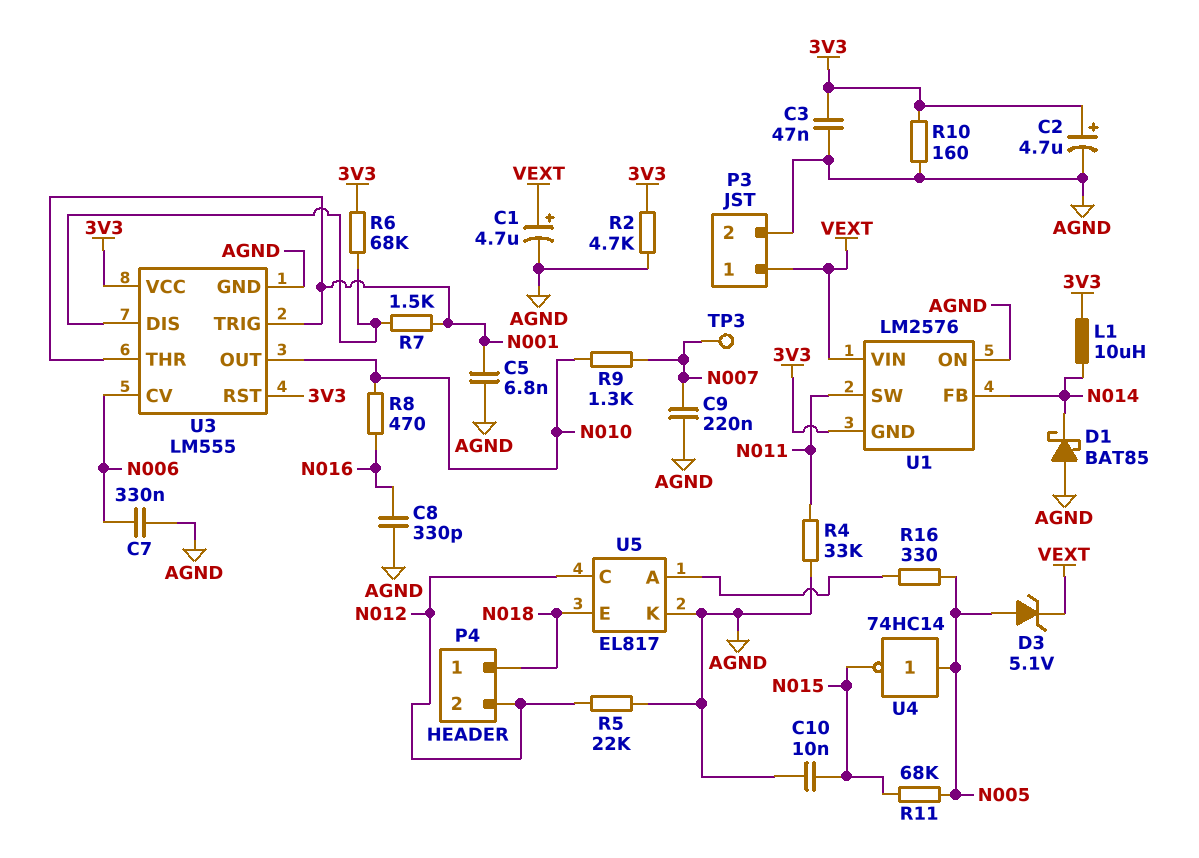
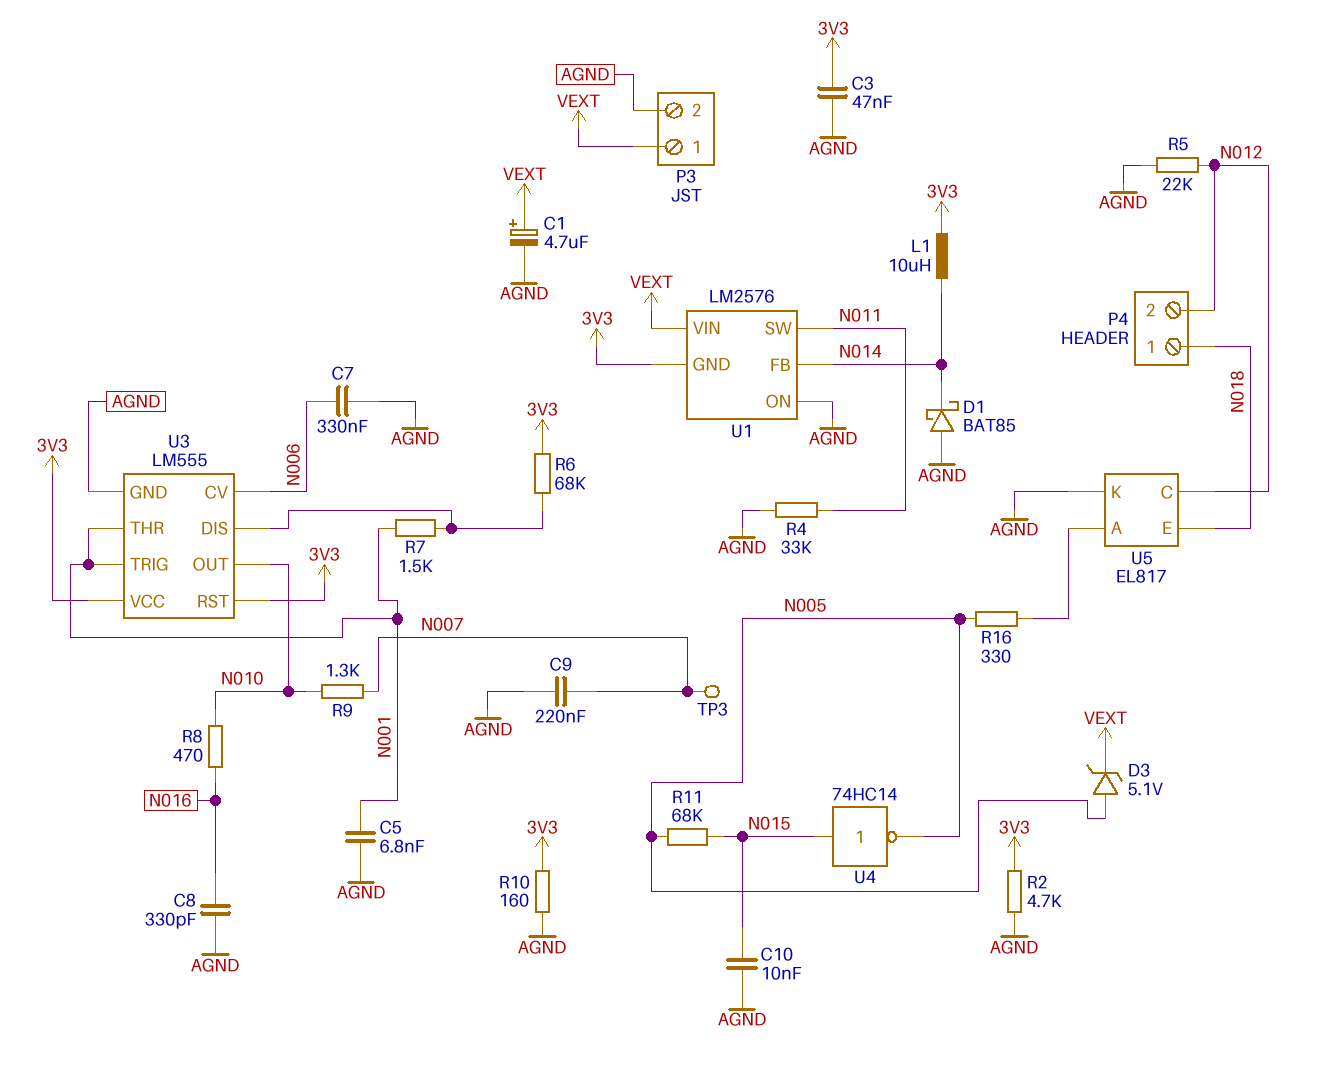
C2: 4.7uF (plus 3V3, minus AGND) -> none
U4: NOT 74HC14 (in N005, out N015) -> NOT 74HC14 (in N015, out N005)

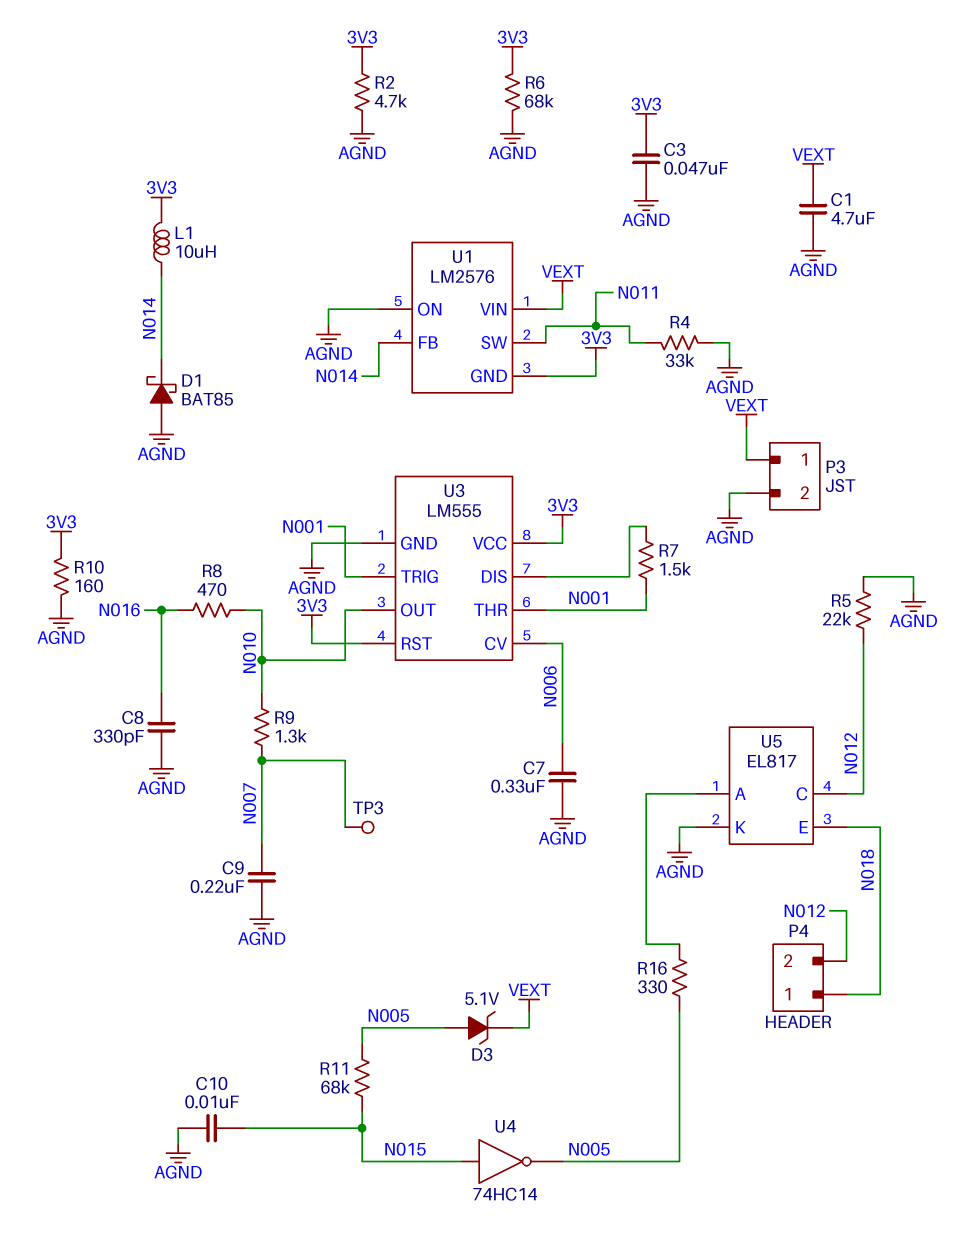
C1: 4.7uF (plus VEXT, minus AGND) -> 4.7uF (AGND, VEXT)
C5: 6.8nF (AGND, N001) -> none
R6: 68k (3V3, U3/DIS) -> 68k (3V3, AGND)

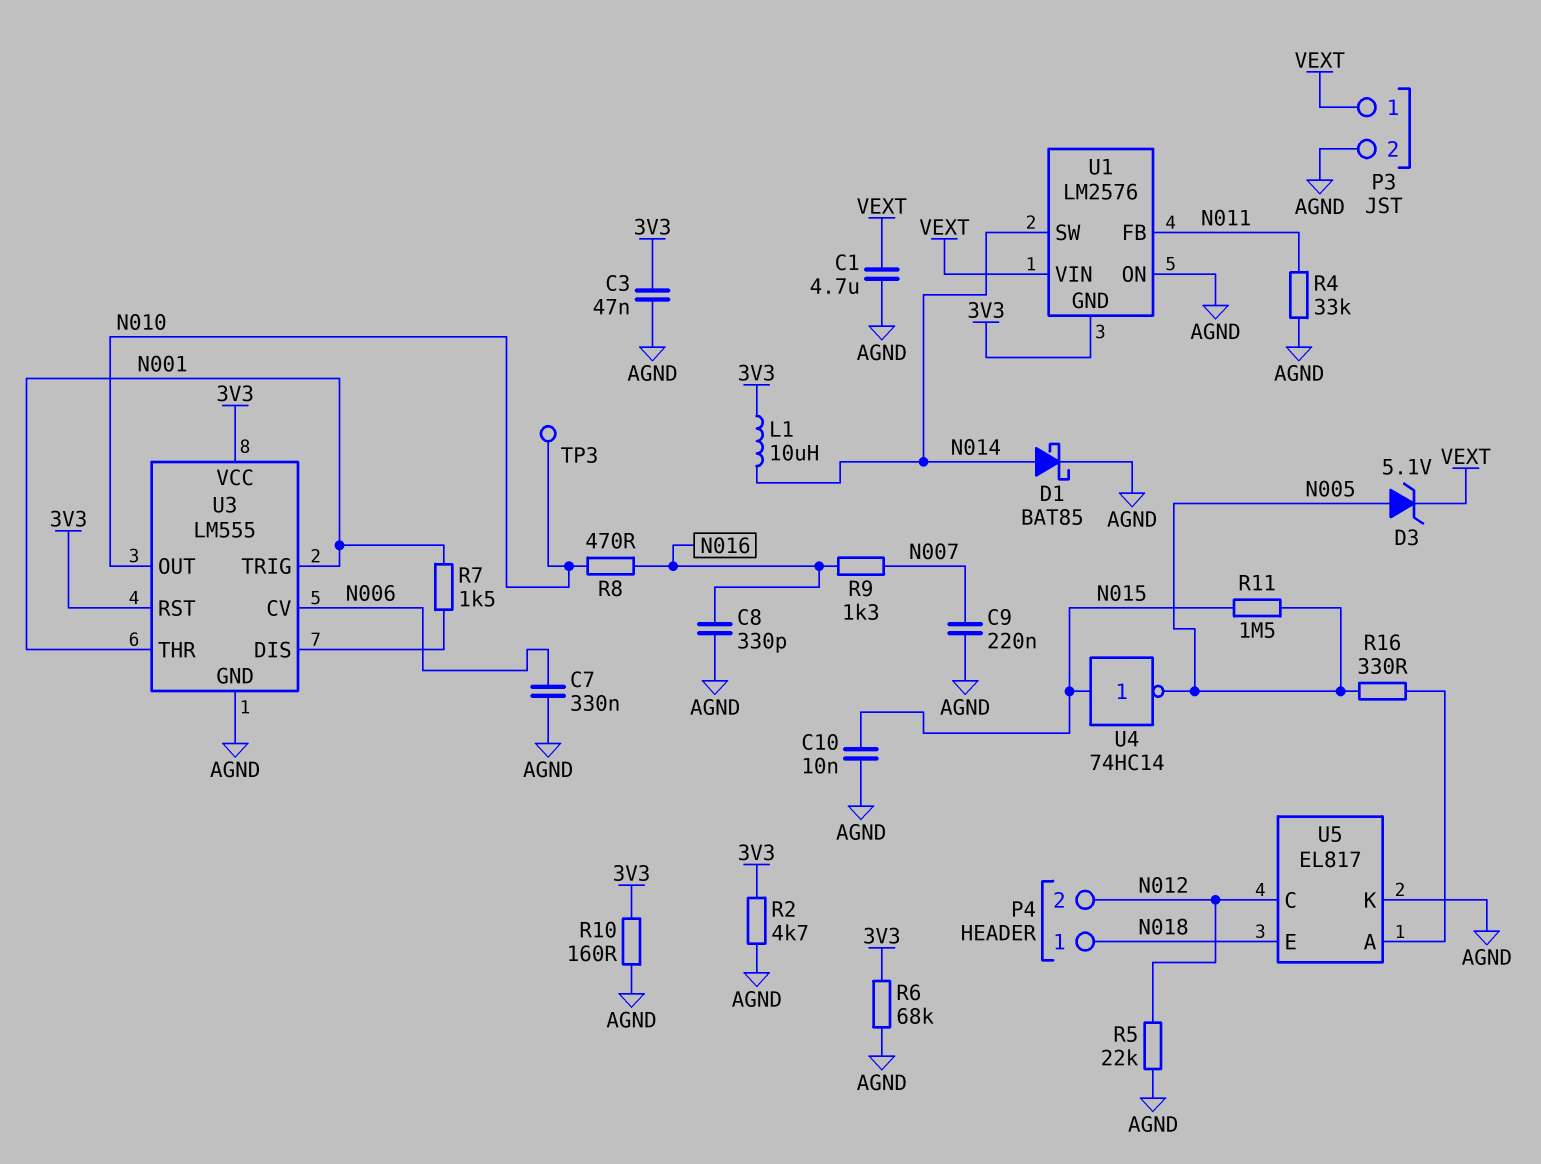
D1: schottky BAT85 (A AGND, K N014) -> schottky BAT85 (A N014, K AGND)
R9: 1.3k (N007, N010) -> 1.3k (N007, N016)
R11: 68k (N005, N015) -> 1.5M (N005, N015)
TP3: test point (N007) -> test point (N010)
U1 pin FB: N014 -> N011
U1 pin SW: N011 -> N014

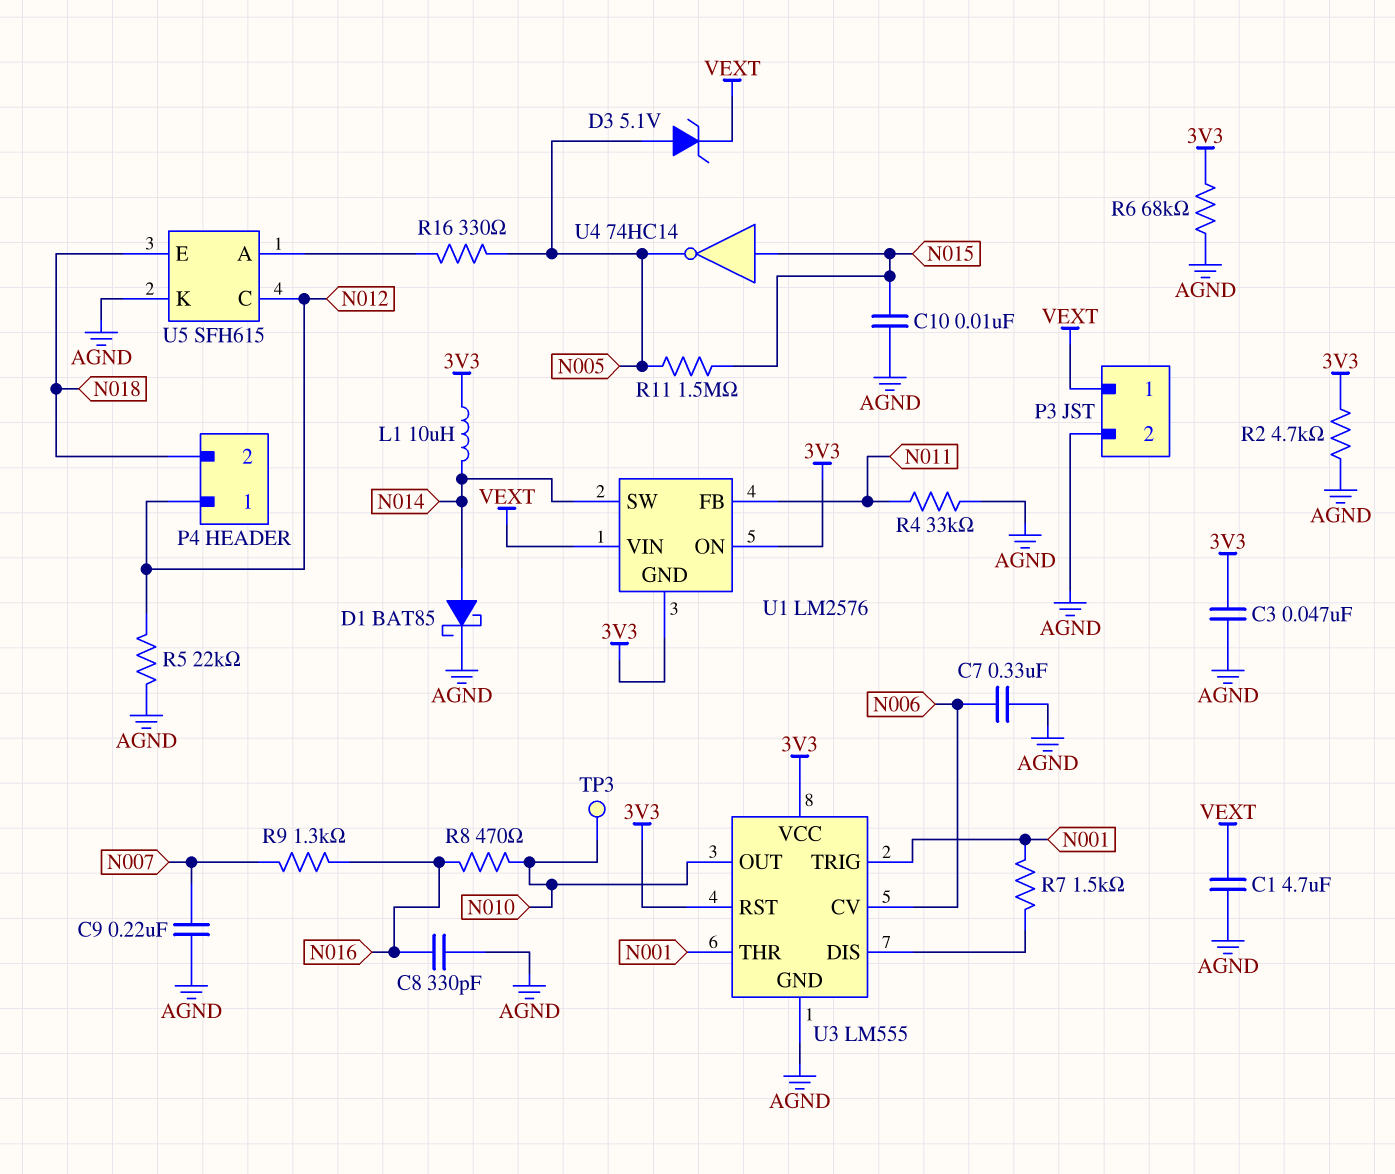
P4 pin 1: N018 -> N012
P4 pin 2: N012 -> N018
R10: 160 (3V3, AGND) -> none
U1 pin ON: AGND -> 3V3
U5: EL817 -> SFH615

